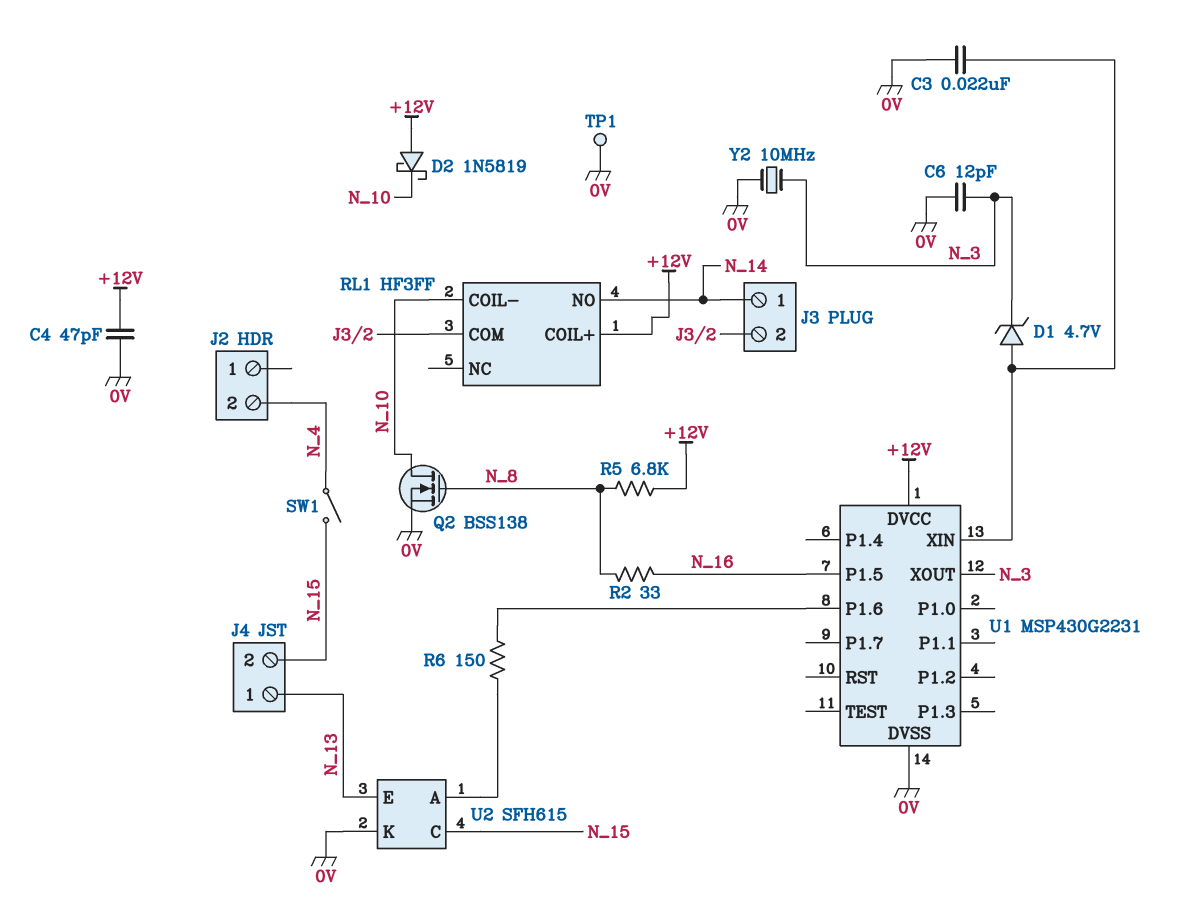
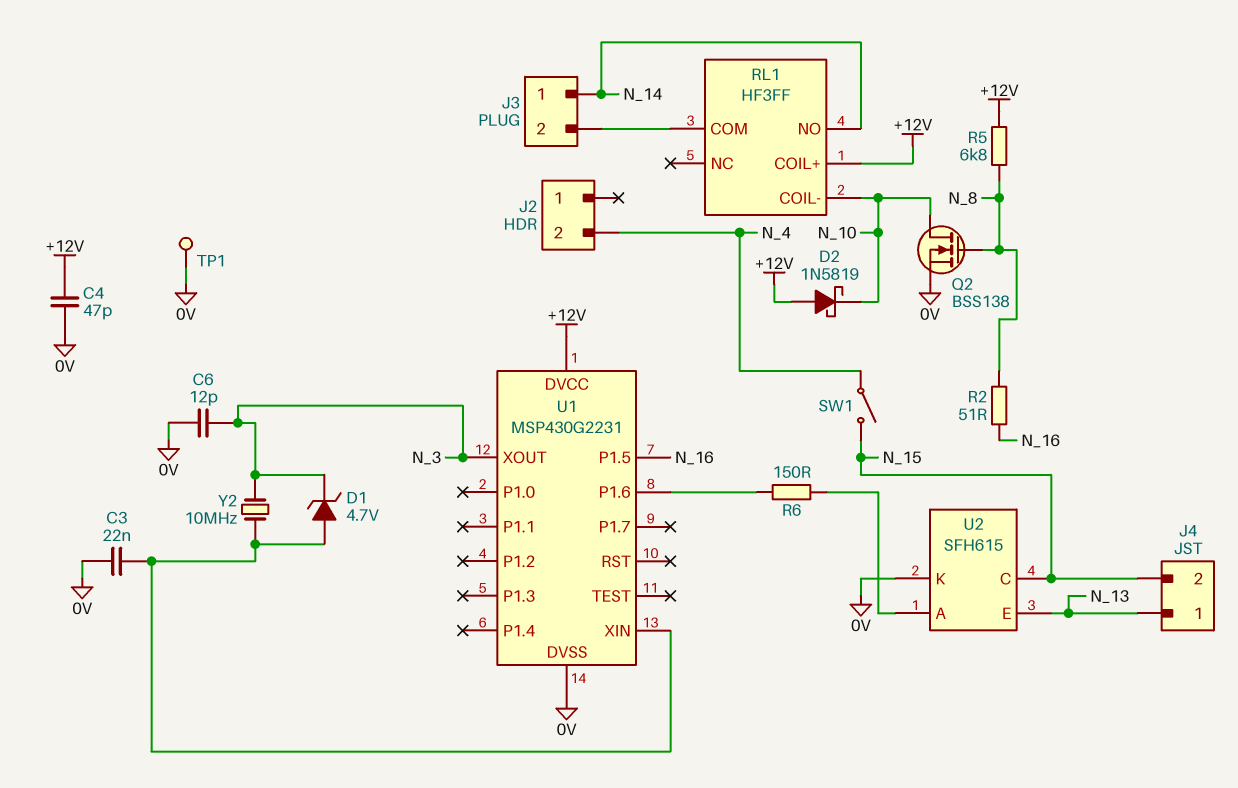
R2: 33 (N_8, N_16) -> 51 (N_8, N_16)
Y2: 10MHz (0V, N_3) -> 10MHz (N_3, U1/XIN)

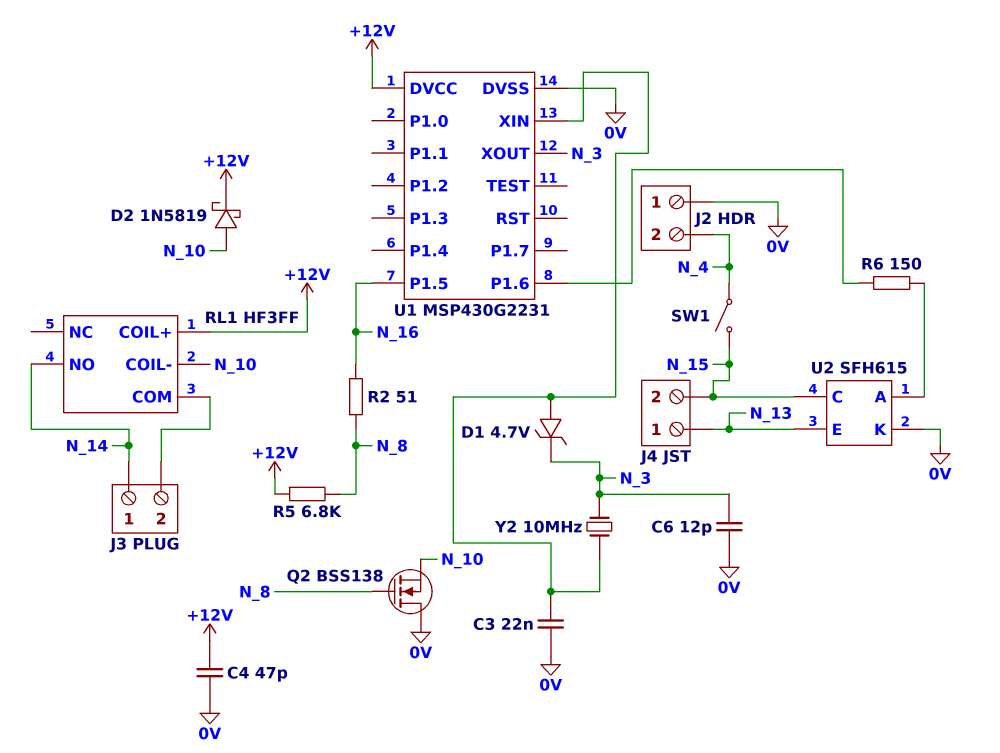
D2: schottky 1N5819 (A +12V, K N_10) -> schottky 1N5819 (A N_10, K +12V)
J2 pin 1: none -> 0V
Q2: NMOS BSS138 (G N_8, D N_10, S 0V) -> NMOS BSS138 (G N_8, D 0V, S N_10)
TP1: test point (0V) -> none

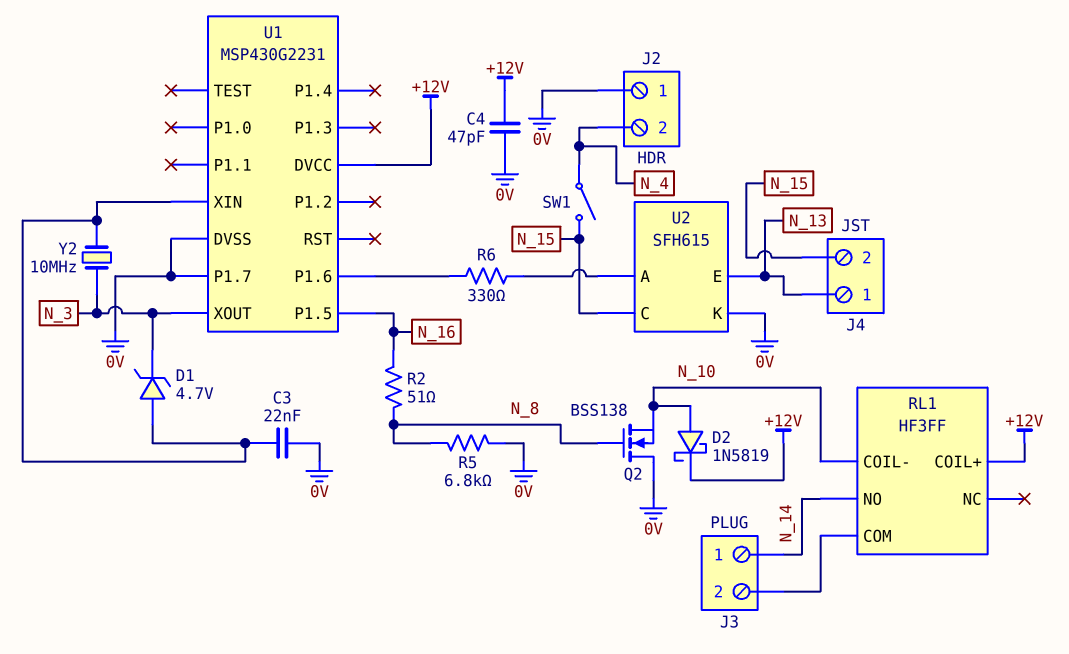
C6: 12pF (0V, N_3) -> none
R5: 6.8k (+12V, N_8) -> 6.8k (0V, N_8)
R6: 150 (U1/P1.6, U2/A) -> 330 (U1/P1.6, U2/A)
U1 pin P1.7: none -> 0V

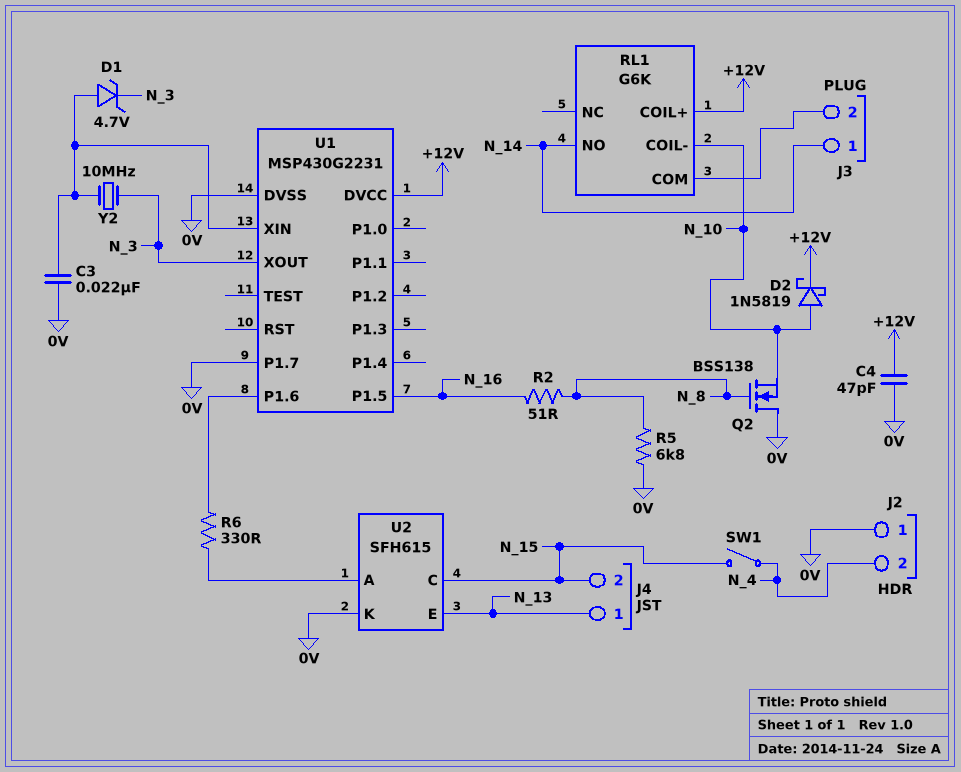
RL1: HF3FF -> G6K

